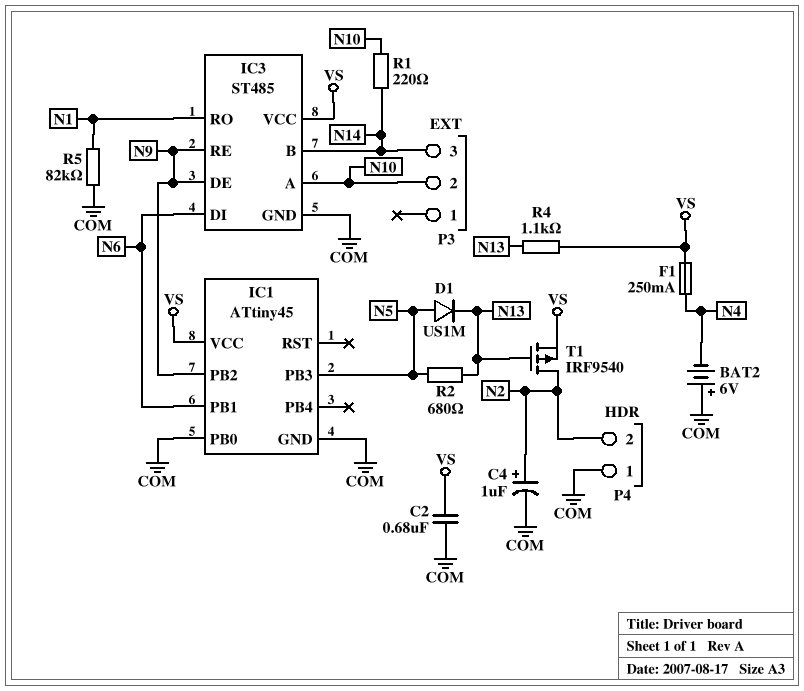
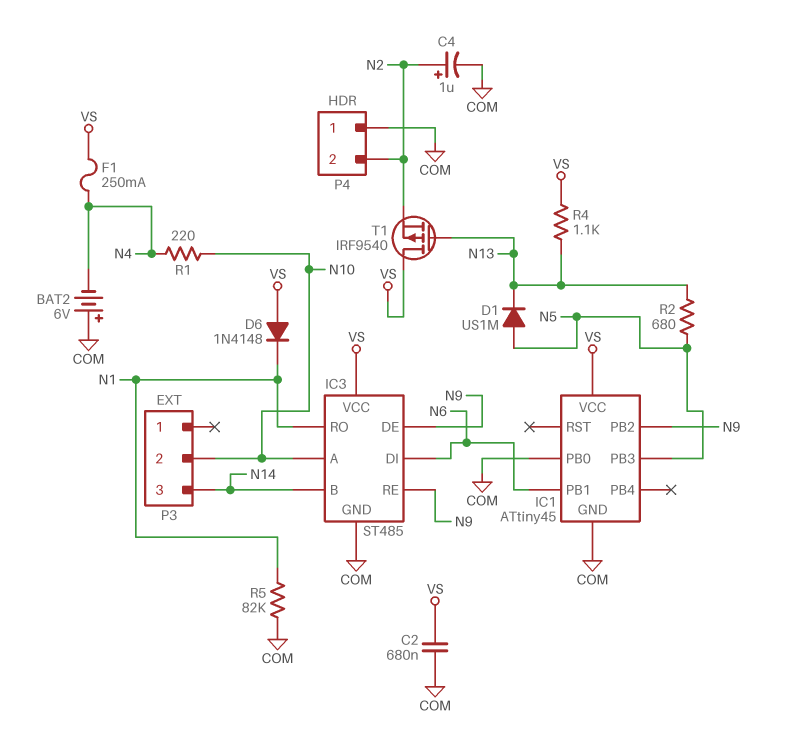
D6: none -> diode 1N4148 (A VS, K N1)
R1: 220 (N10, N14) -> 220 (N4, N10)
T1: PMOS IRF9540 (G N13, D N2, S VS) -> PMOS IRF9540 (G N13, D VS, S N2)

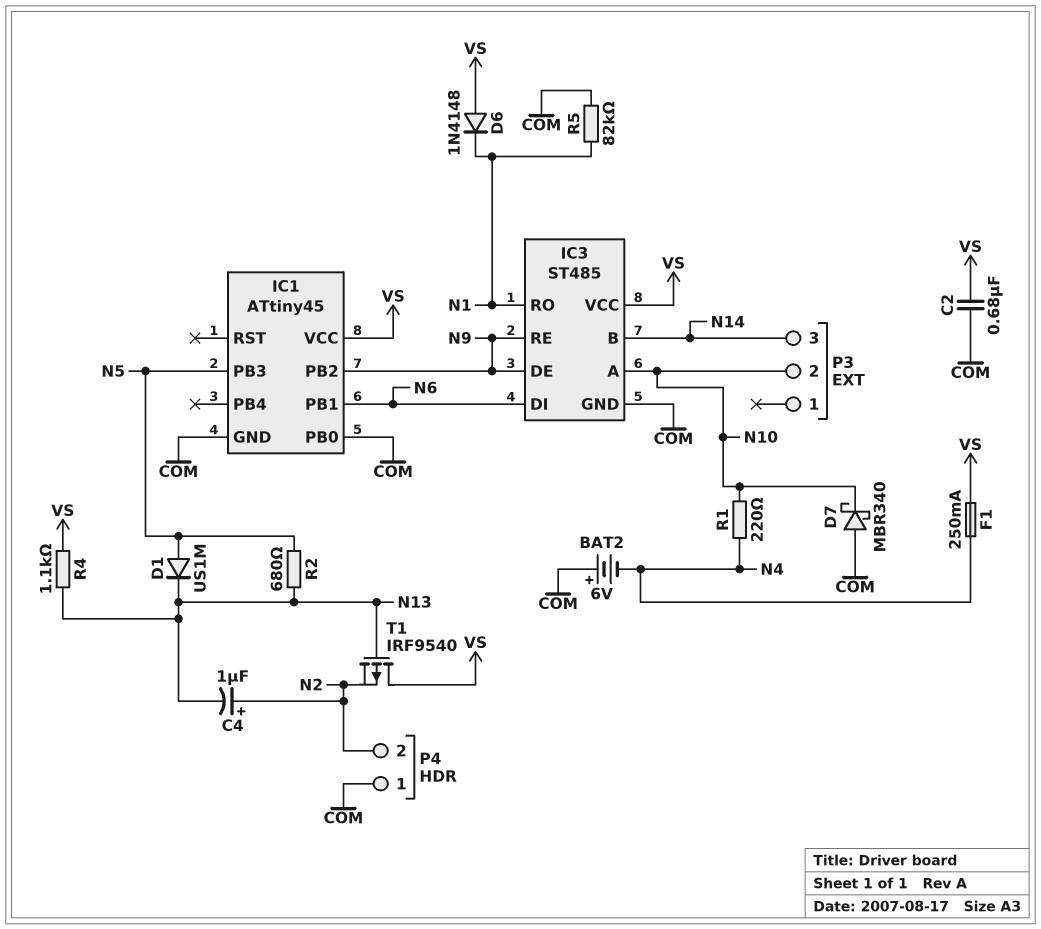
C4: 1uF (plus N2, minus COM) -> 1uF (plus N2, minus N13)
D7: none -> schottky MBR340 (A COM, K N10)

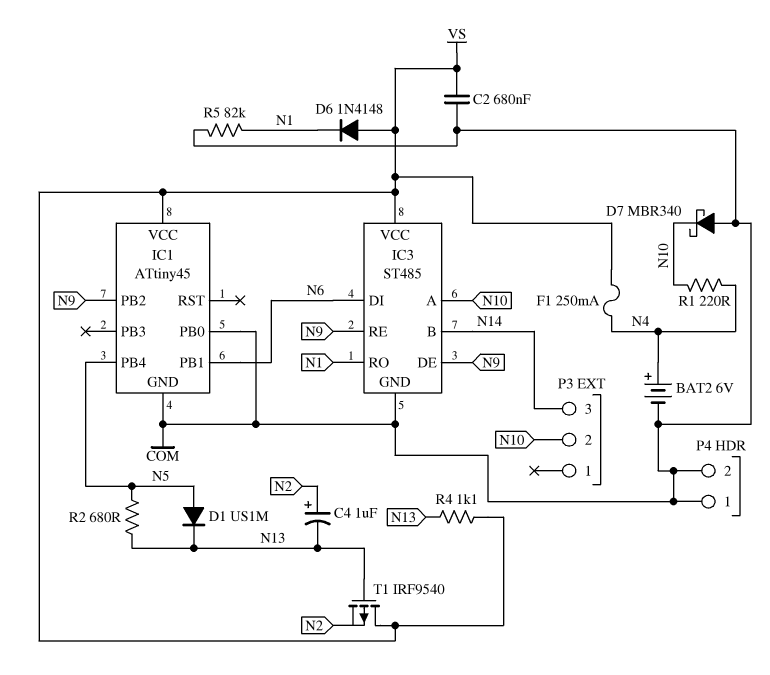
BAT2: 6V (plus COM, minus N4) -> 6V (plus N4, minus COM)
IC1 pin PB3: N5 -> none
IC1 pin PB4: none -> N5
P4 pin 2: N2 -> COM

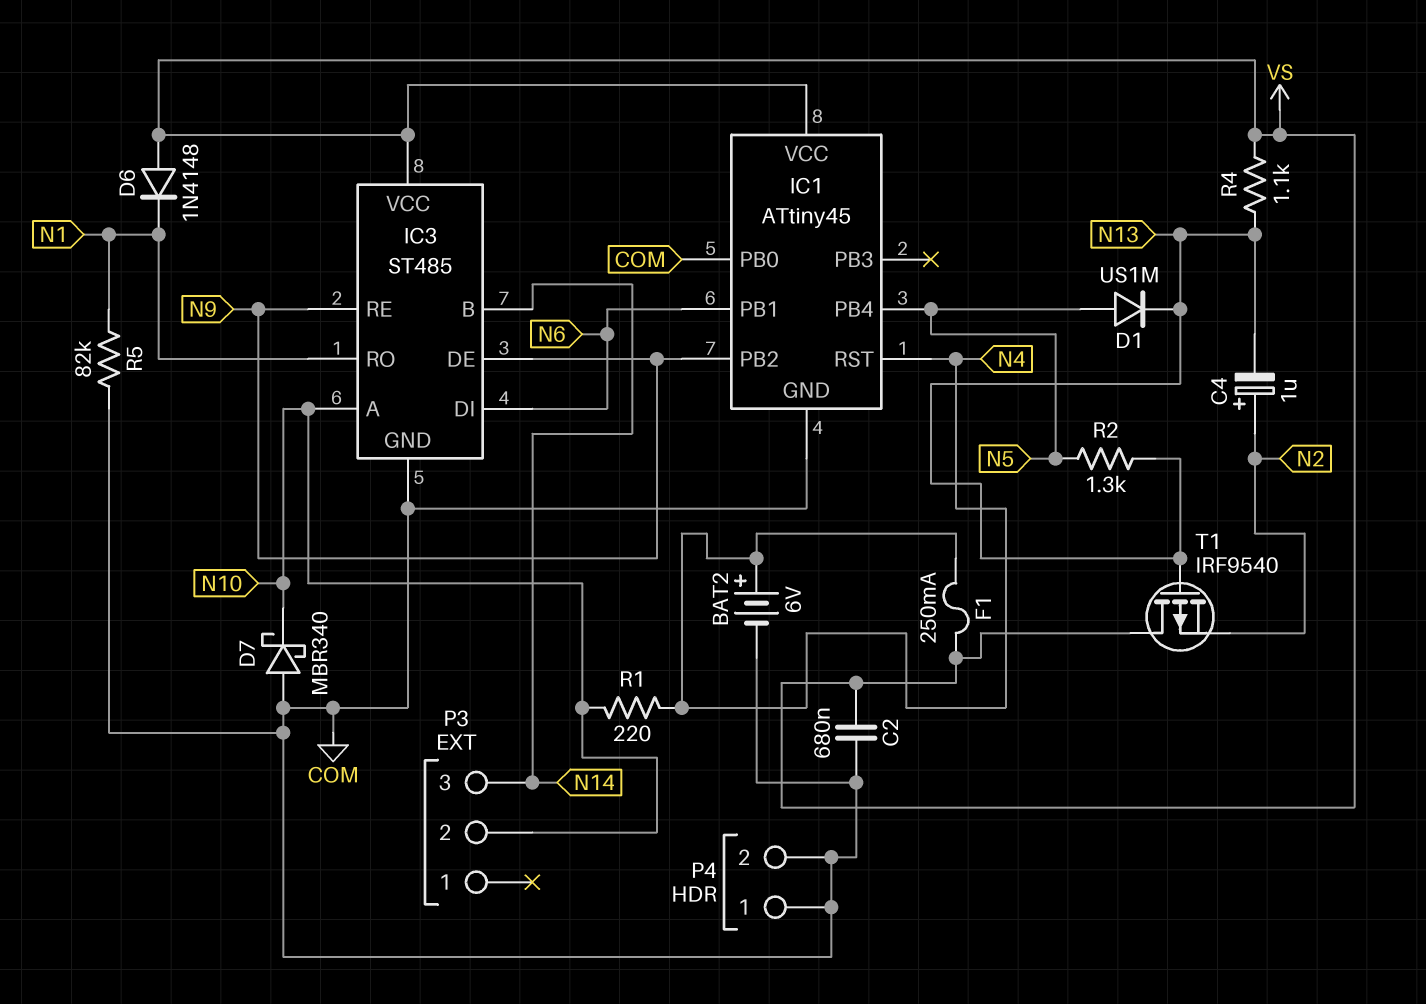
IC1 pin RST: none -> N4
R2: 680 (N5, N13) -> 1.3k (N5, N13)

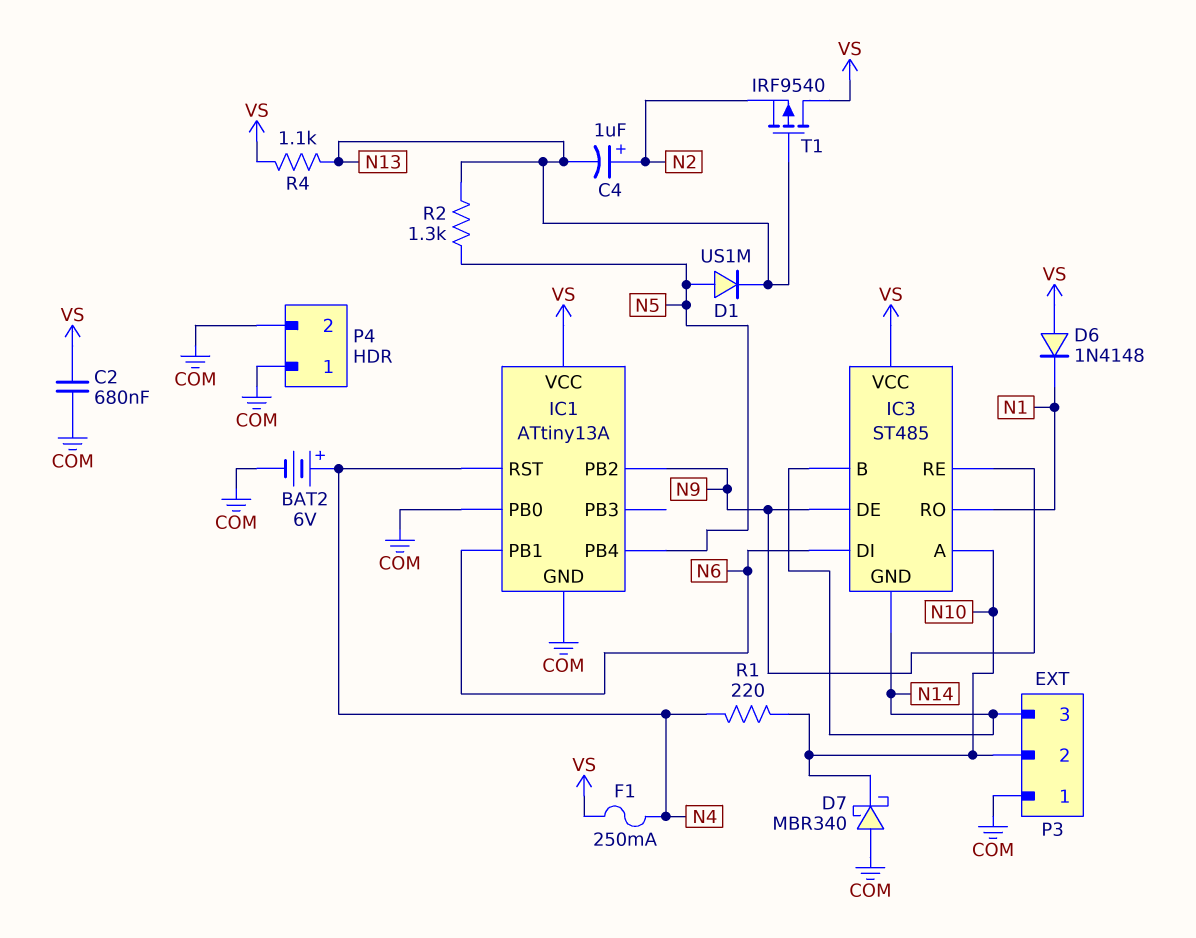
IC1: ATtiny45 -> ATtiny13A
IC3 pin GND: COM -> N14
P3 pin 1: none -> COM
R5: 82k (COM, N1) -> none

